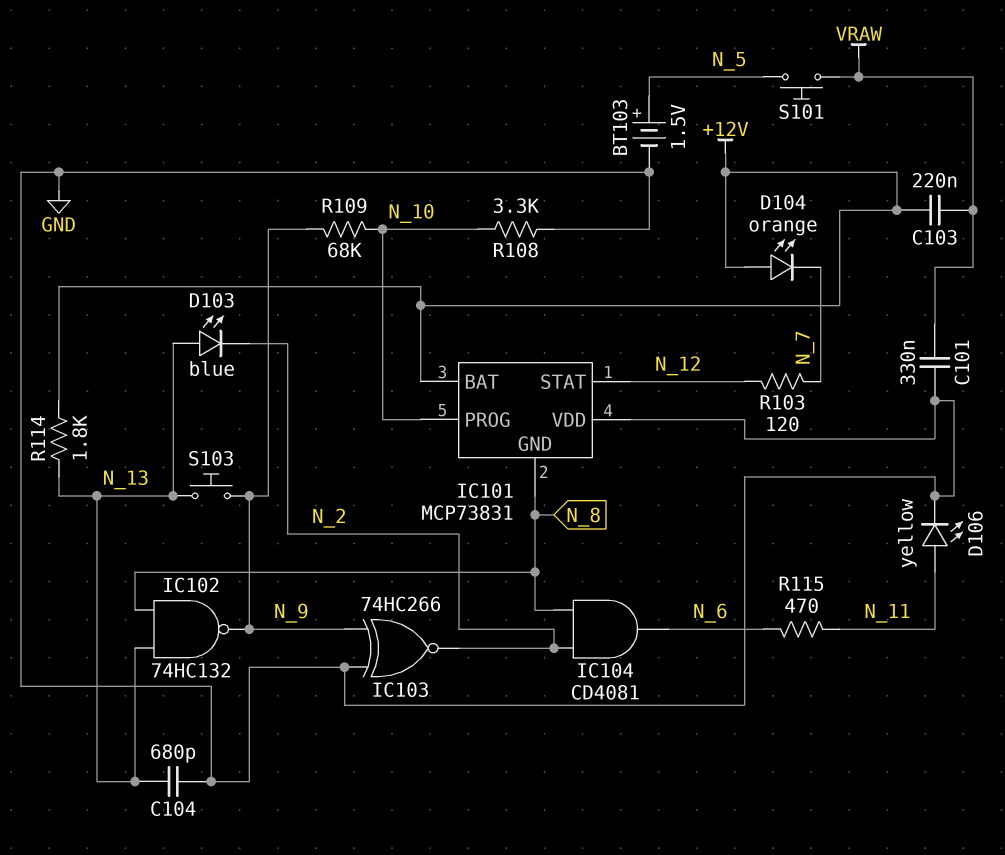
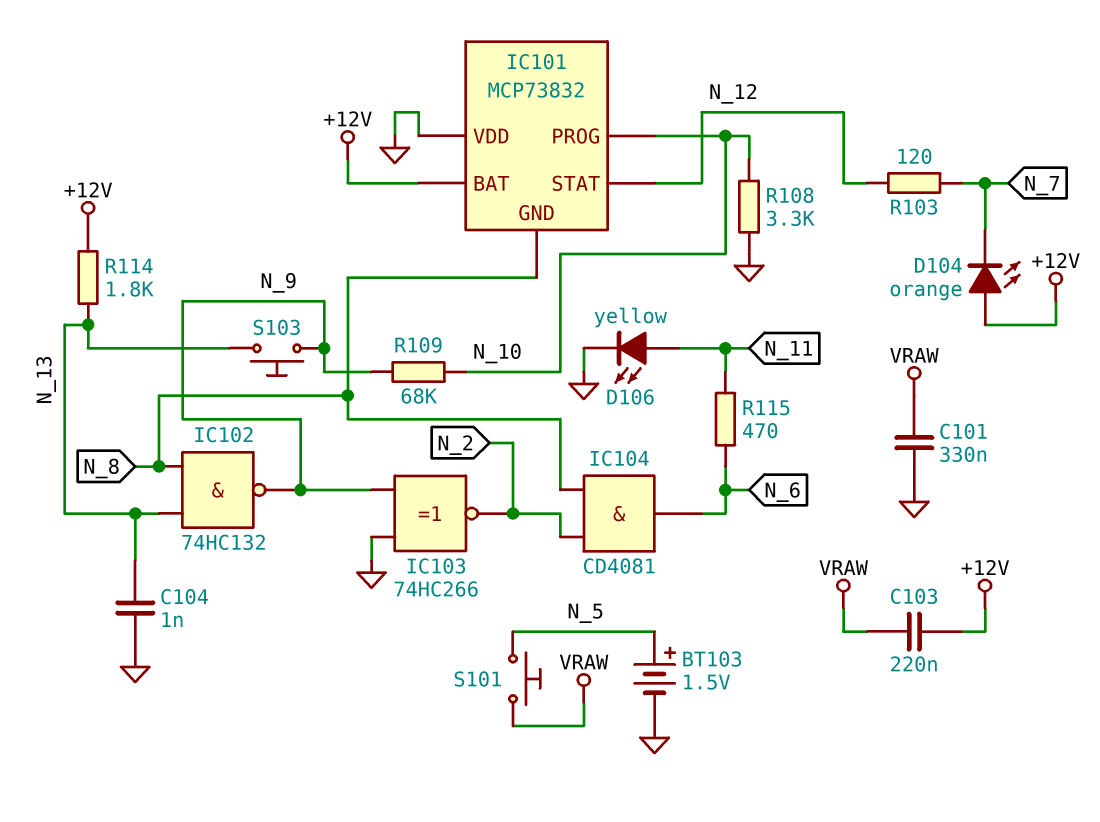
C104: 680pF (GND, N_13) -> 1nF (GND, N_13)
D103: LED blue (A N_13, K N_2) -> none
IC101: MCP73831 -> MCP73832

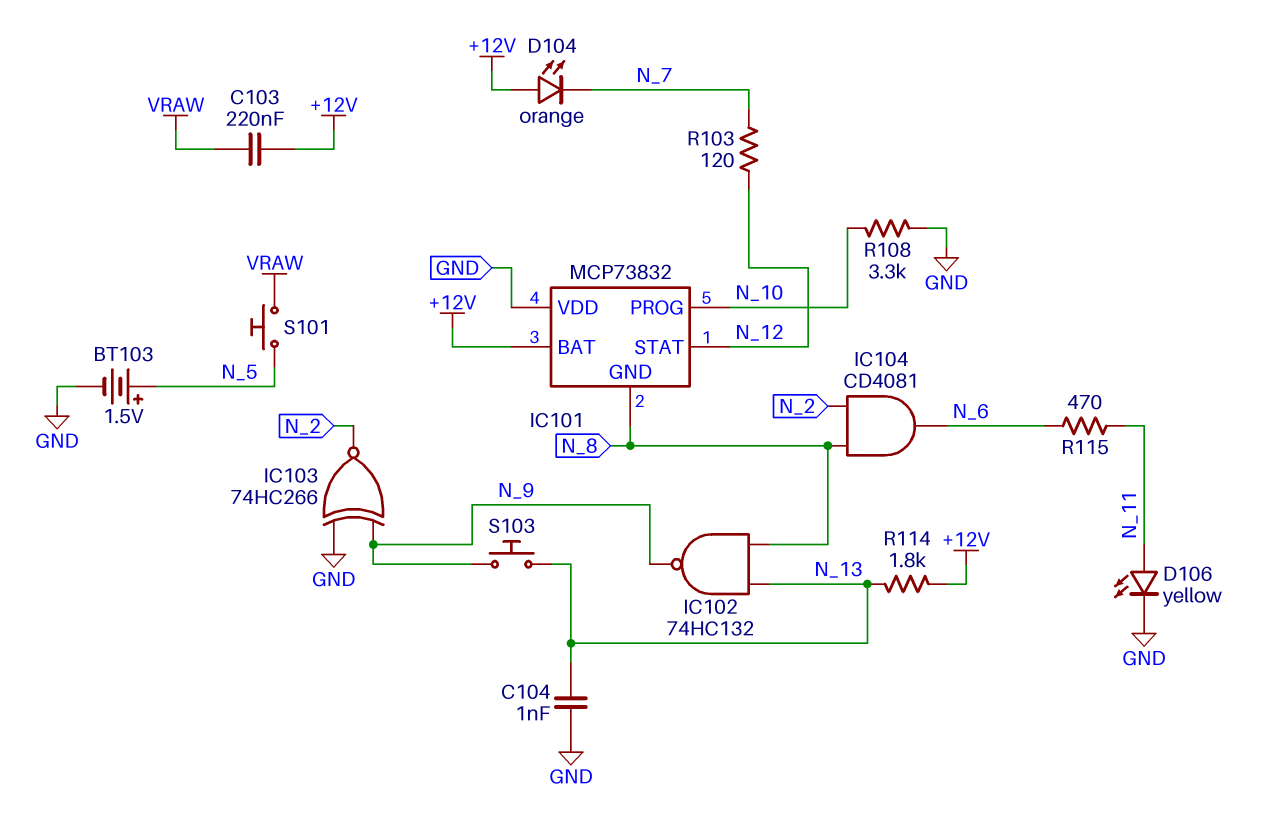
C101: 330nF (GND, VRAW) -> none
R109: 68k (N_9, N_10) -> none

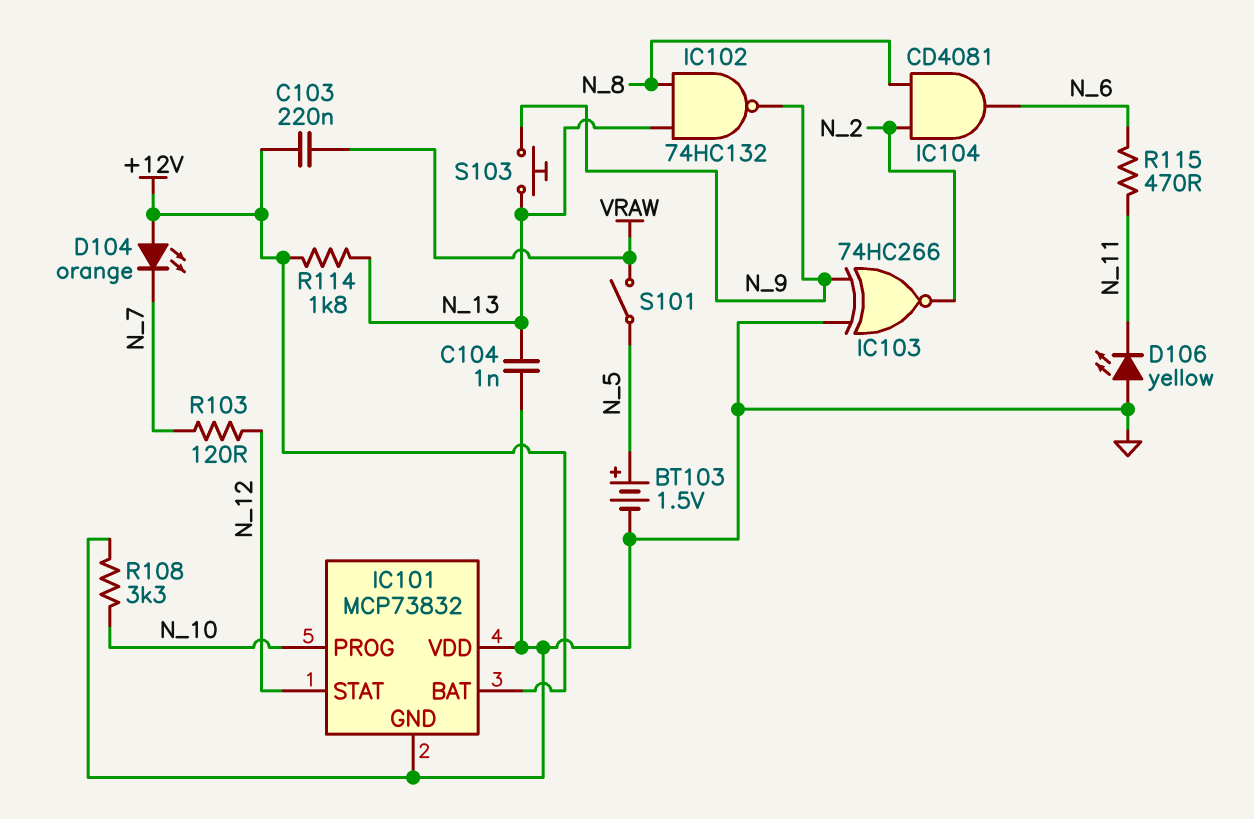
D106: LED yellow (A N_11, K GND) -> LED yellow (A GND, K N_11)
IC101 pin GND: N_8 -> GND
S101: button (N_5, VRAW) -> switch (N_5, VRAW)

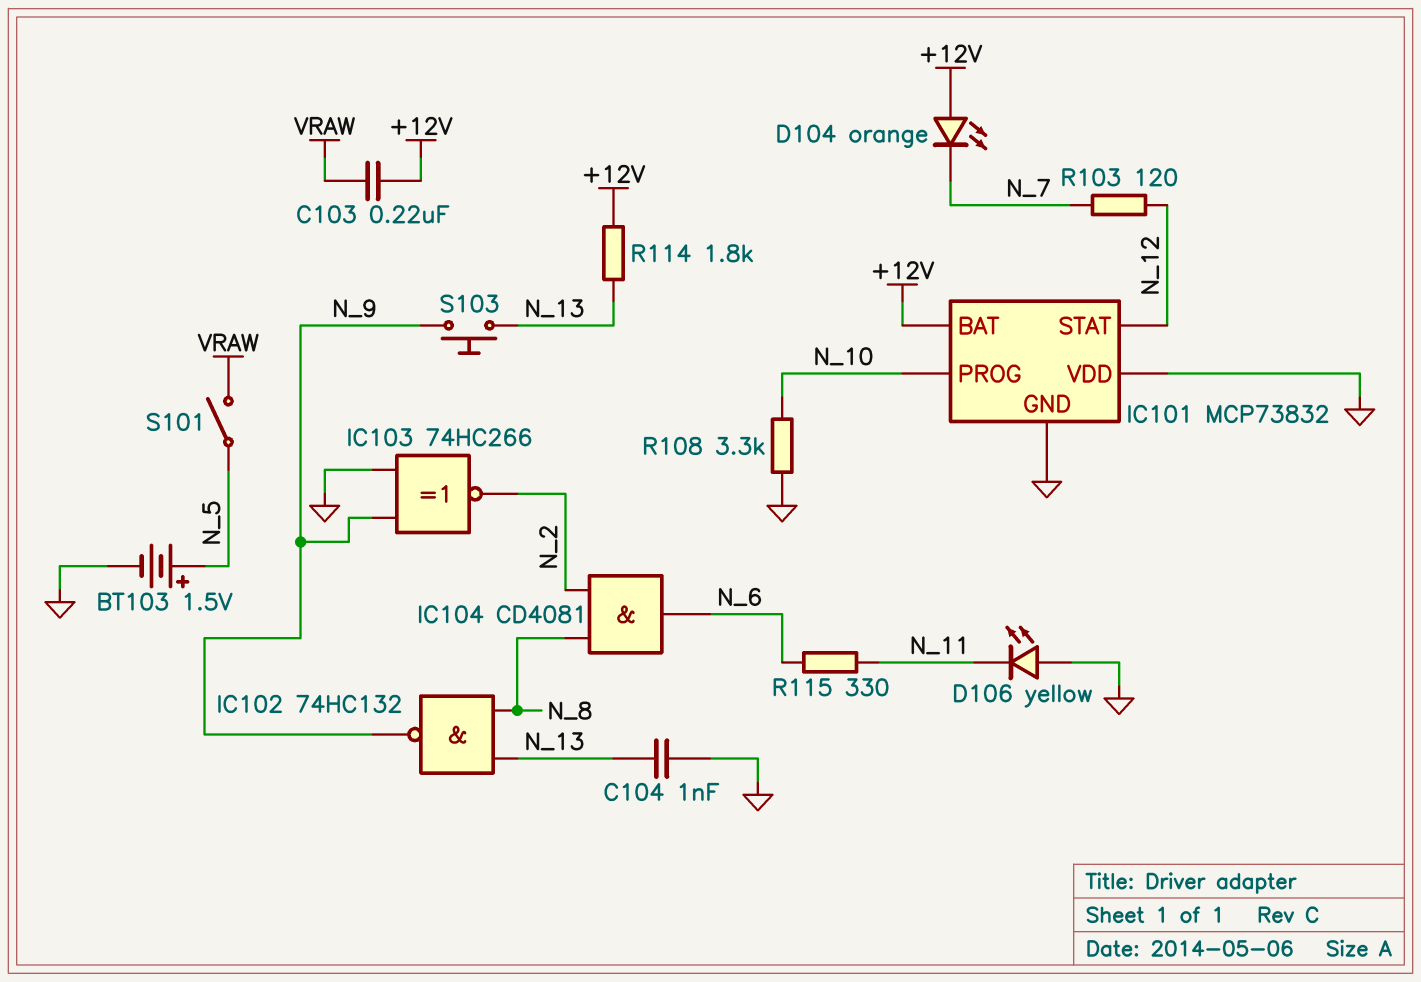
R115: 470 (N_6, N_11) -> 330 (N_6, N_11)

